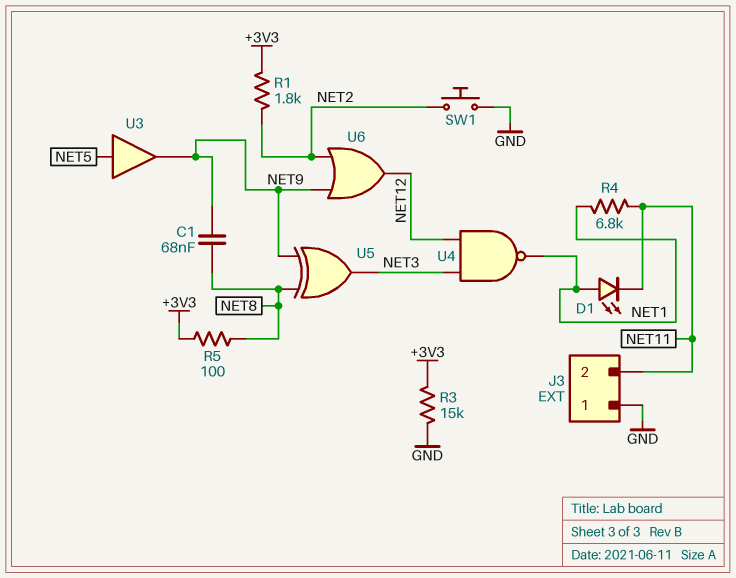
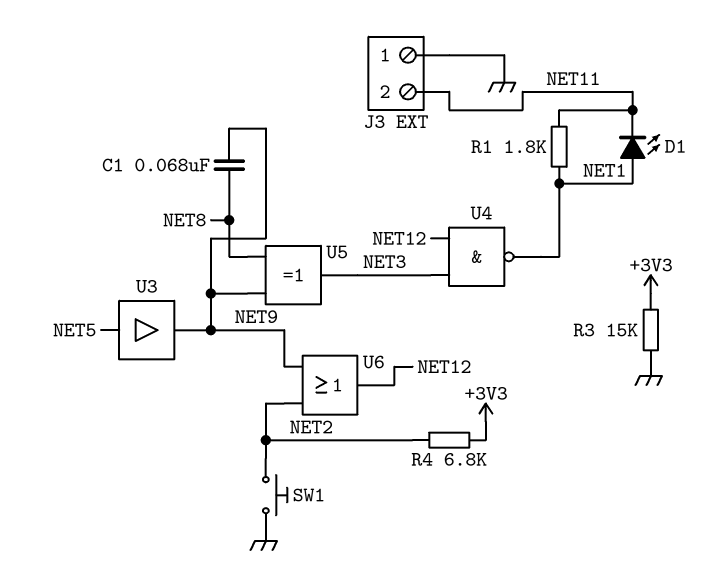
R1: 1.8k (+3V3, NET2) -> 1.8k (NET1, NET11)
R4: 6.8k (NET1, NET11) -> 6.8k (+3V3, NET2)
R5: 100 (+3V3, NET8) -> none

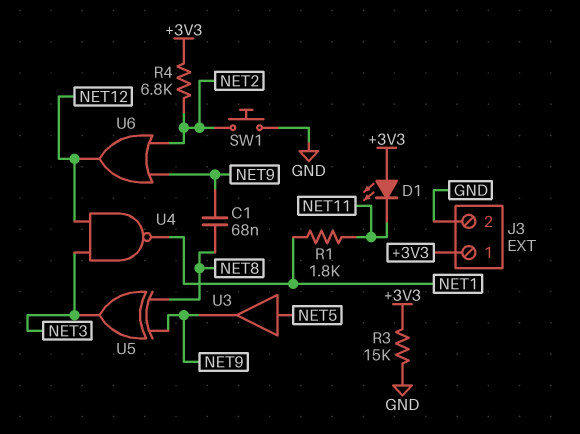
D1: LED (A NET1, K NET11) -> LED (A +3V3, K NET11)
J3 pin 1: GND -> +3V3
J3 pin 2: NET11 -> GND

